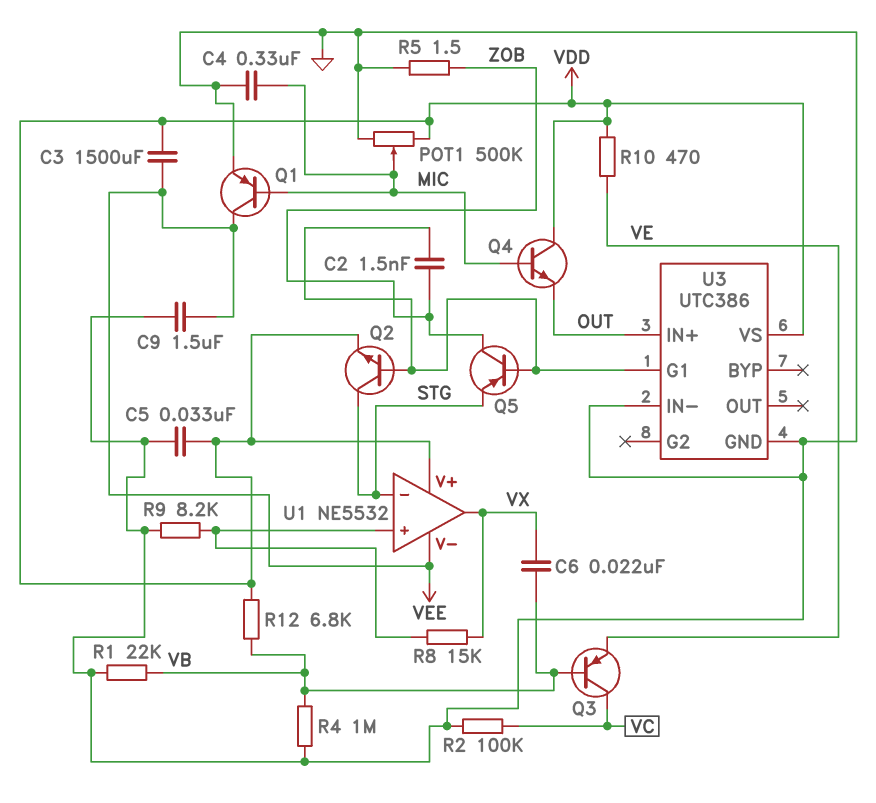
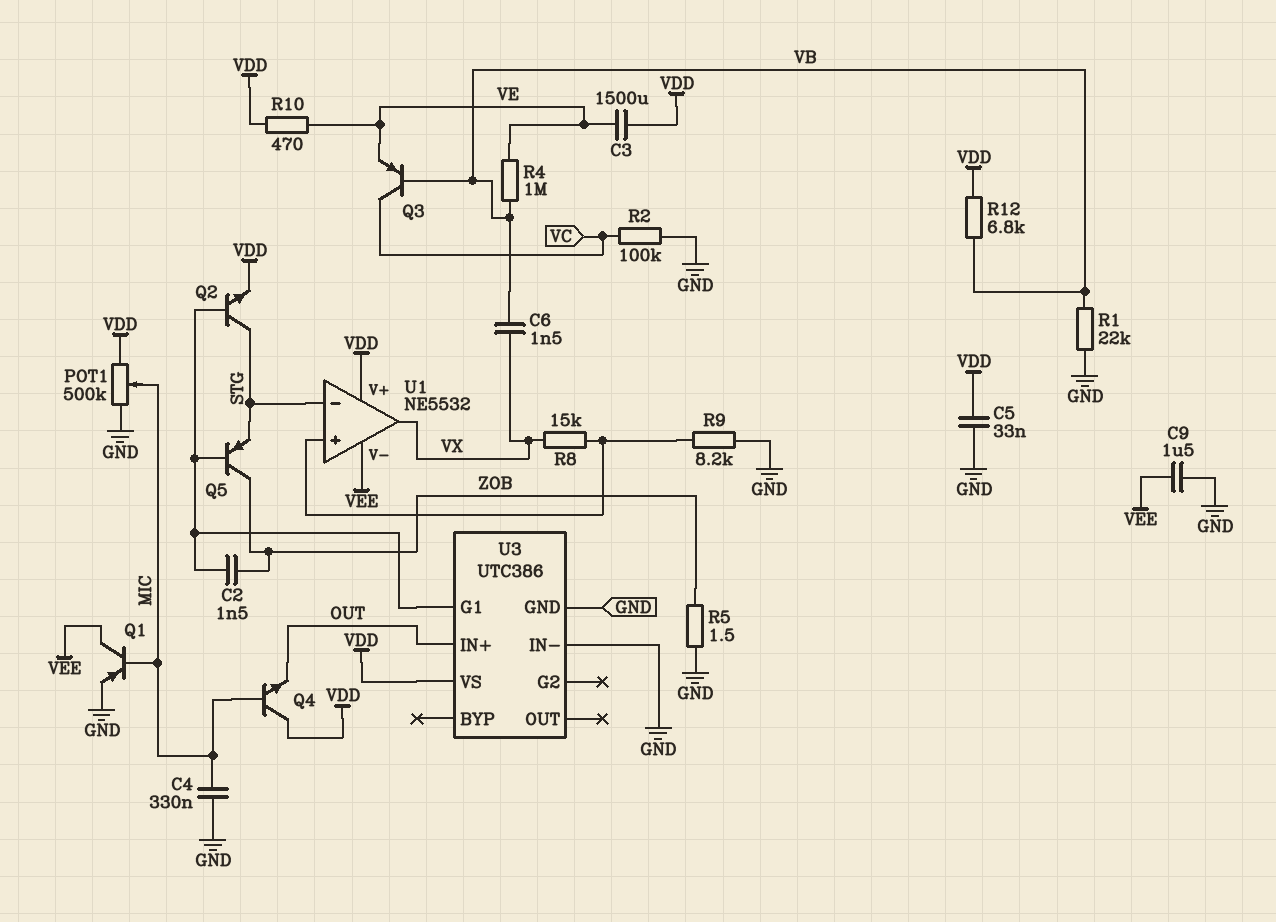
C3: 1500uF (VDD, VEE) -> 1500uF (VDD, VE)
C6: 22nF (VB, VX) -> 1.5nF (VB, VX)
R4: 1M (GND, VB) -> 1M (VB, VE)

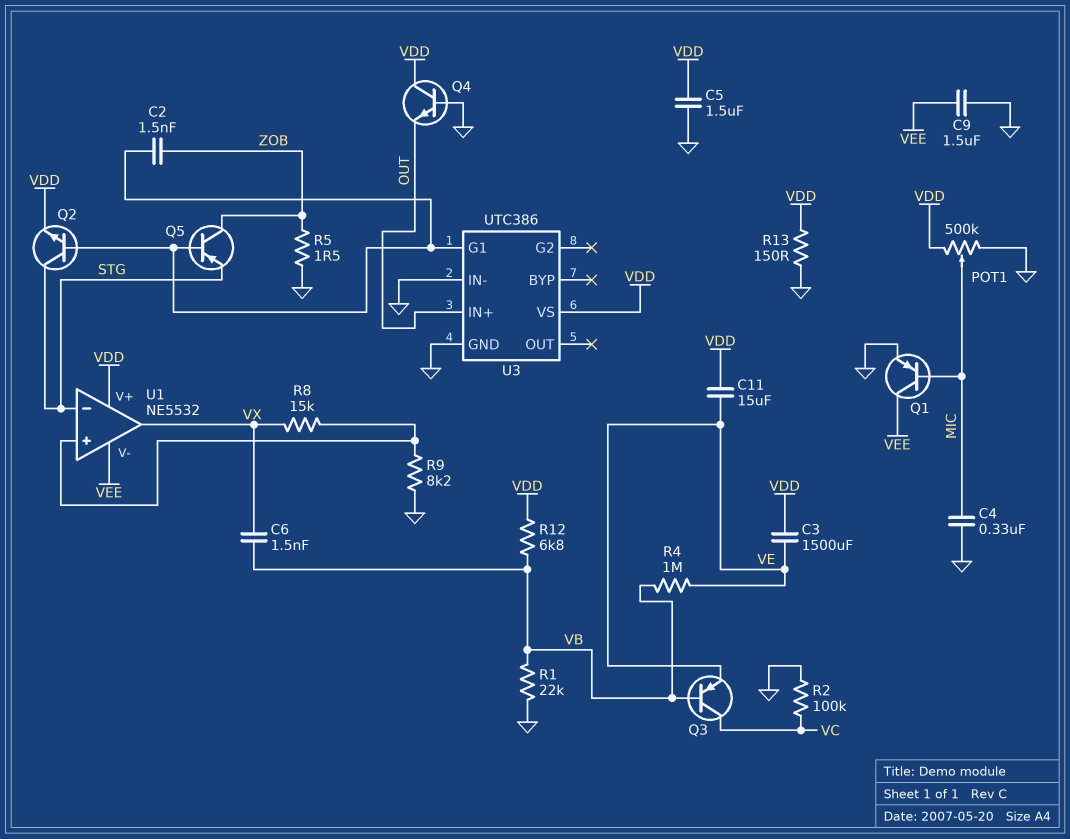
C5: 33nF (GND, VDD) -> 1.5uF (GND, VDD)
C11: none -> 15uF (VDD, VE)
Q4: NPN (B MIC, C VDD, E OUT) -> NPN (B GND, C VDD, E OUT)
R10: 470 (VDD, VE) -> none
R13: none -> 150 (GND, VDD)

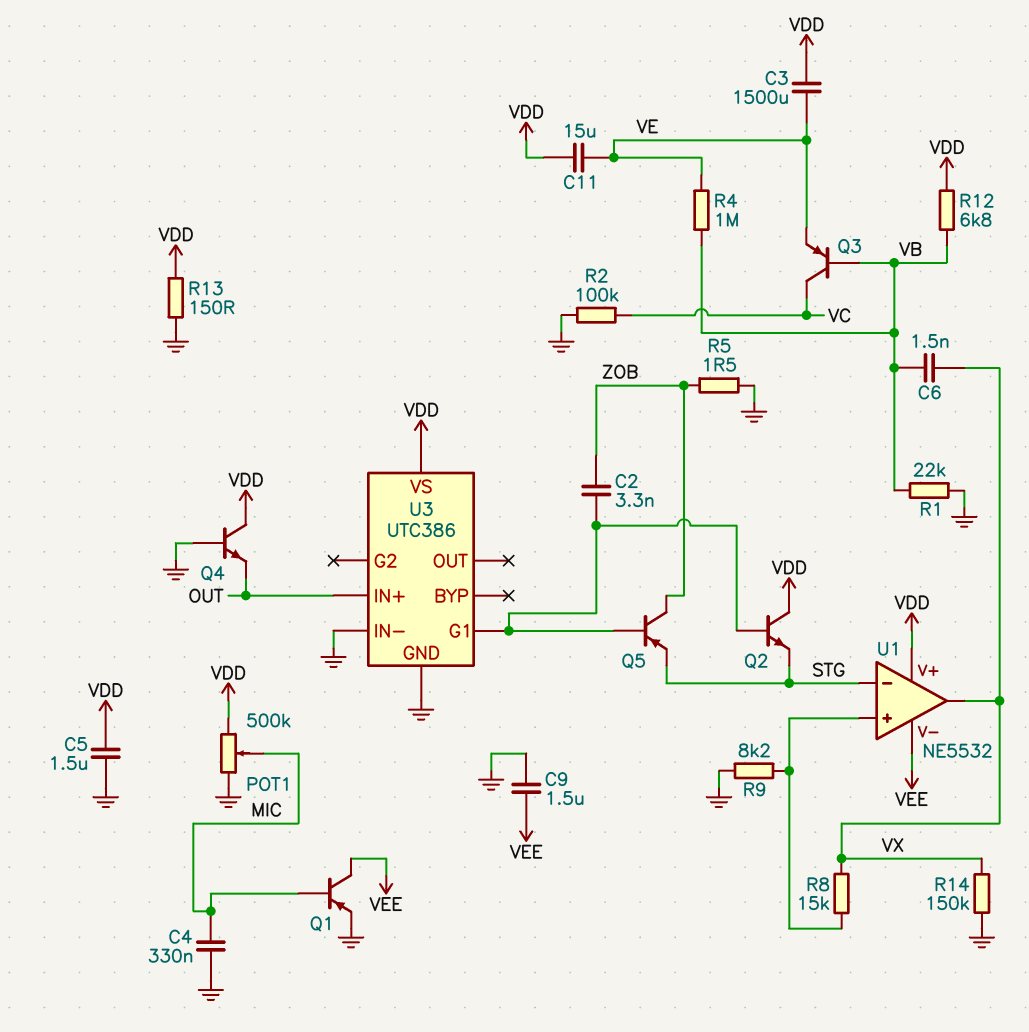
C2: 1.5nF (U3/G1, ZOB) -> 3.3nF (U3/G1, ZOB)
Q2: NPN (B U3/G1, C STG, E VDD) -> NPN (B U3/G1, C VDD, E STG)
R14: none -> 150k (GND, VX)

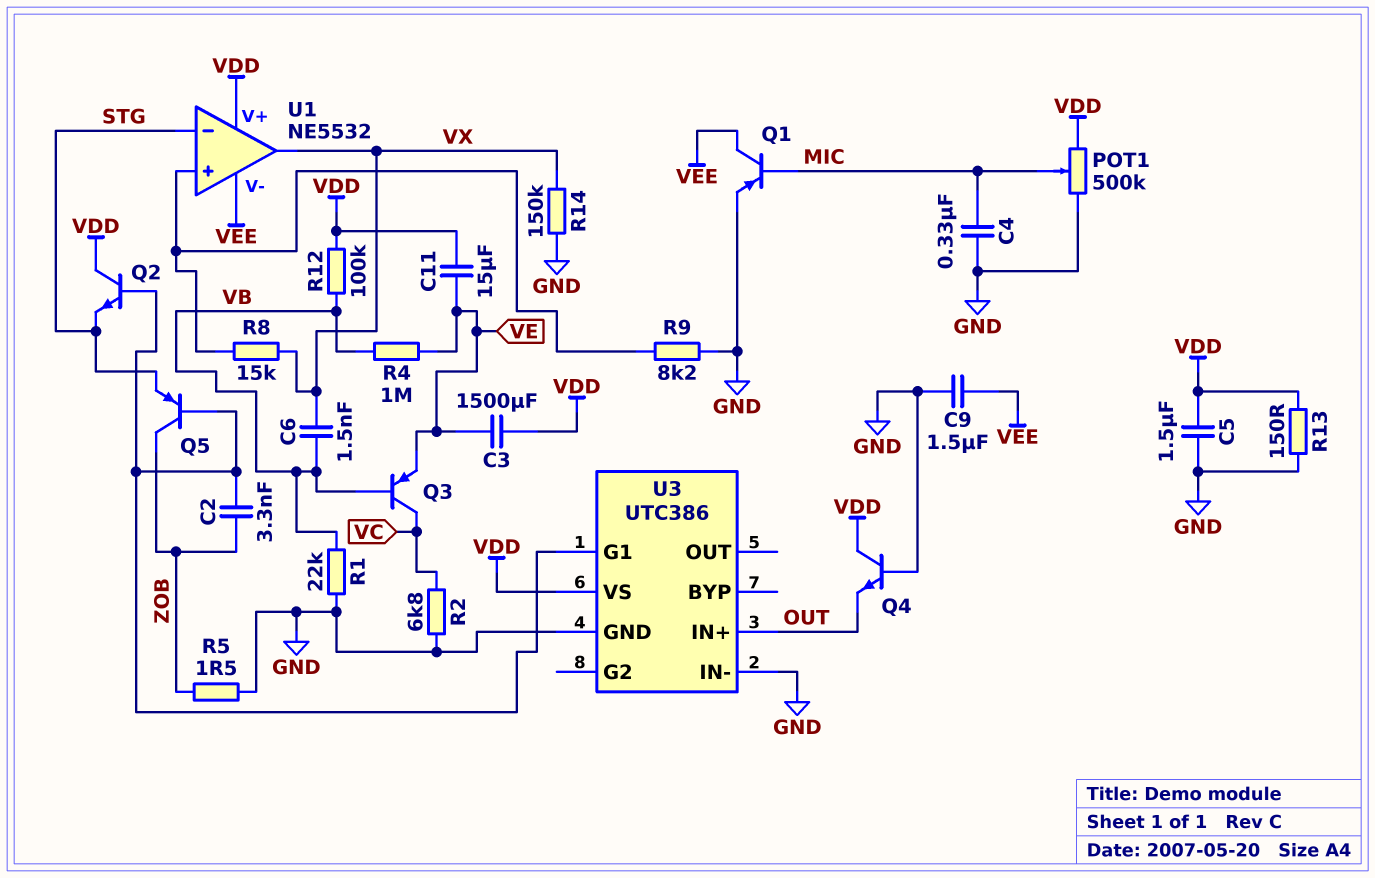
R2: 100k (GND, VC) -> 6.8k (GND, VC)
R12: 6.8k (VB, VDD) -> 100k (VB, VDD)

